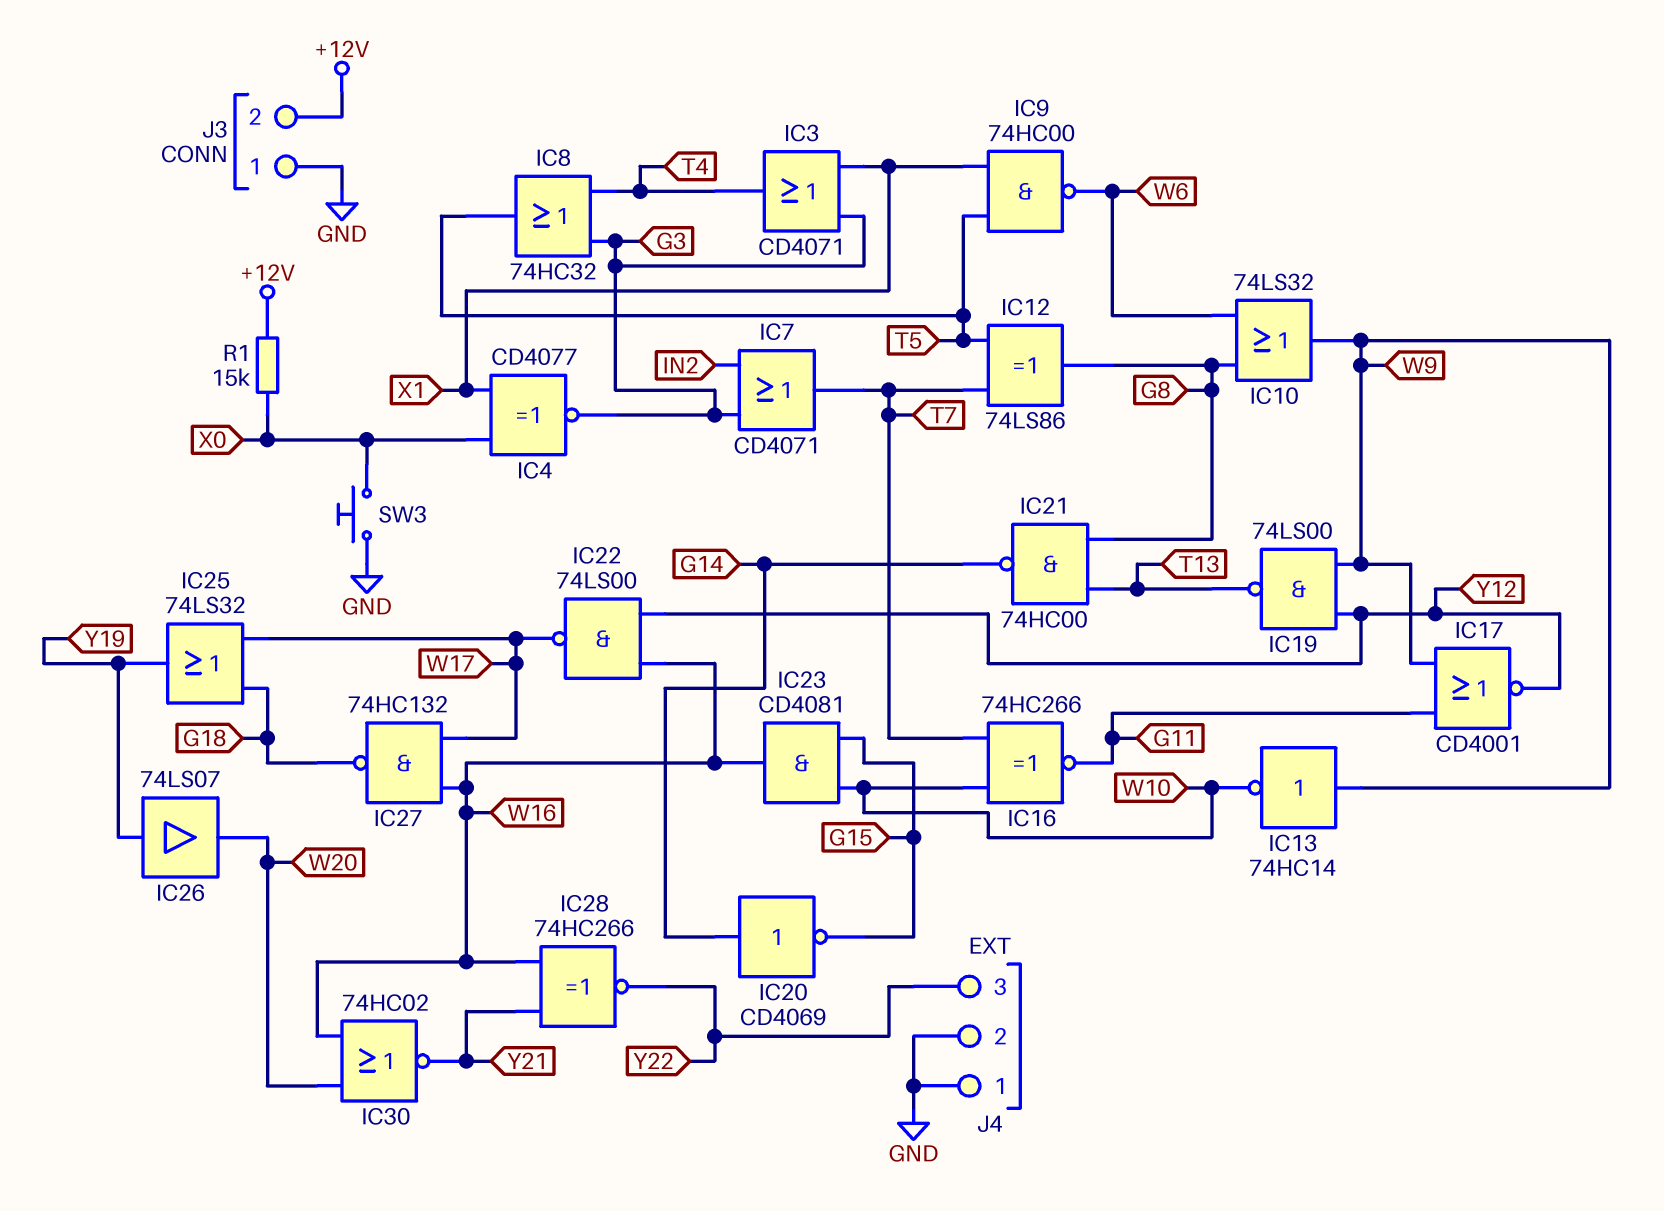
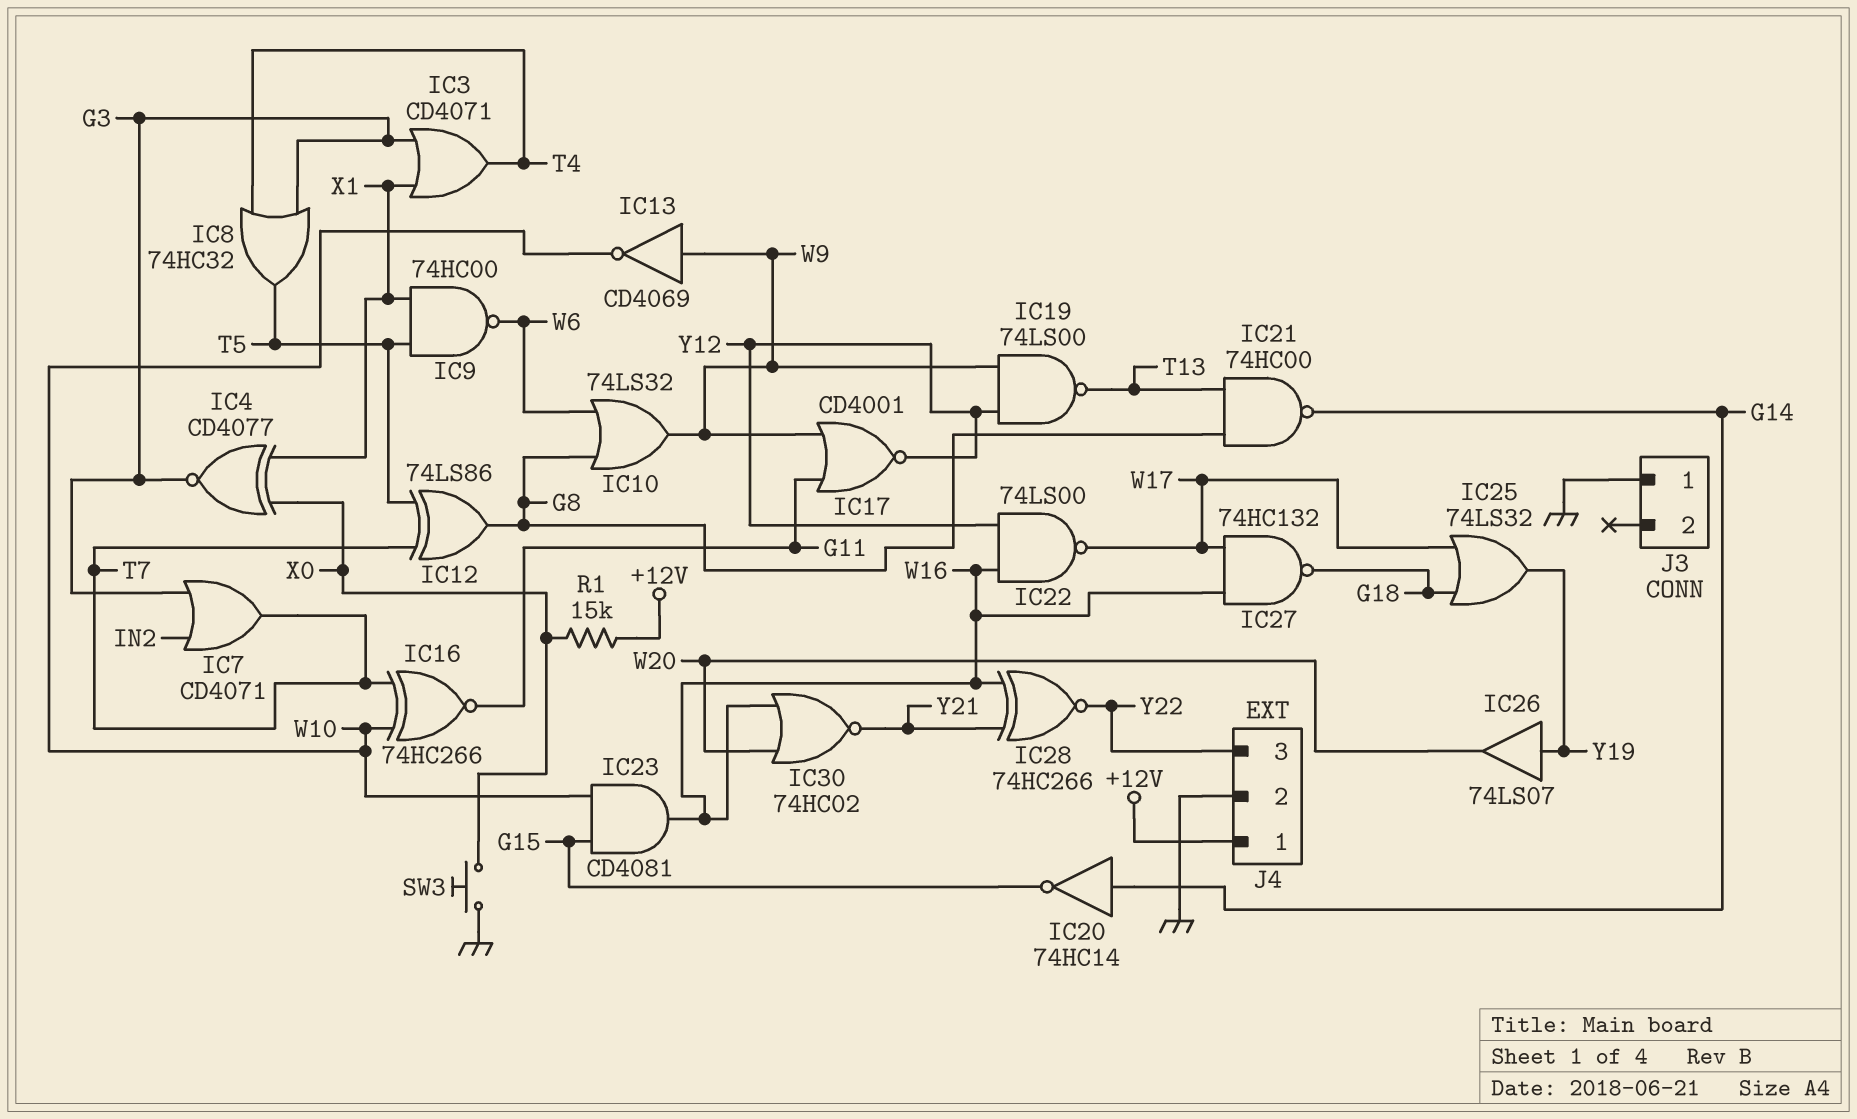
IC13: NOT 74HC14 (in W9, out W10) -> NOT CD4069 (in W9, out W10)
IC20: NOT CD4069 (in G14, out G15) -> NOT 74HC14 (in G14, out G15)
J3 pin 2: +12V -> none
J4 pin 1: GND -> +12V

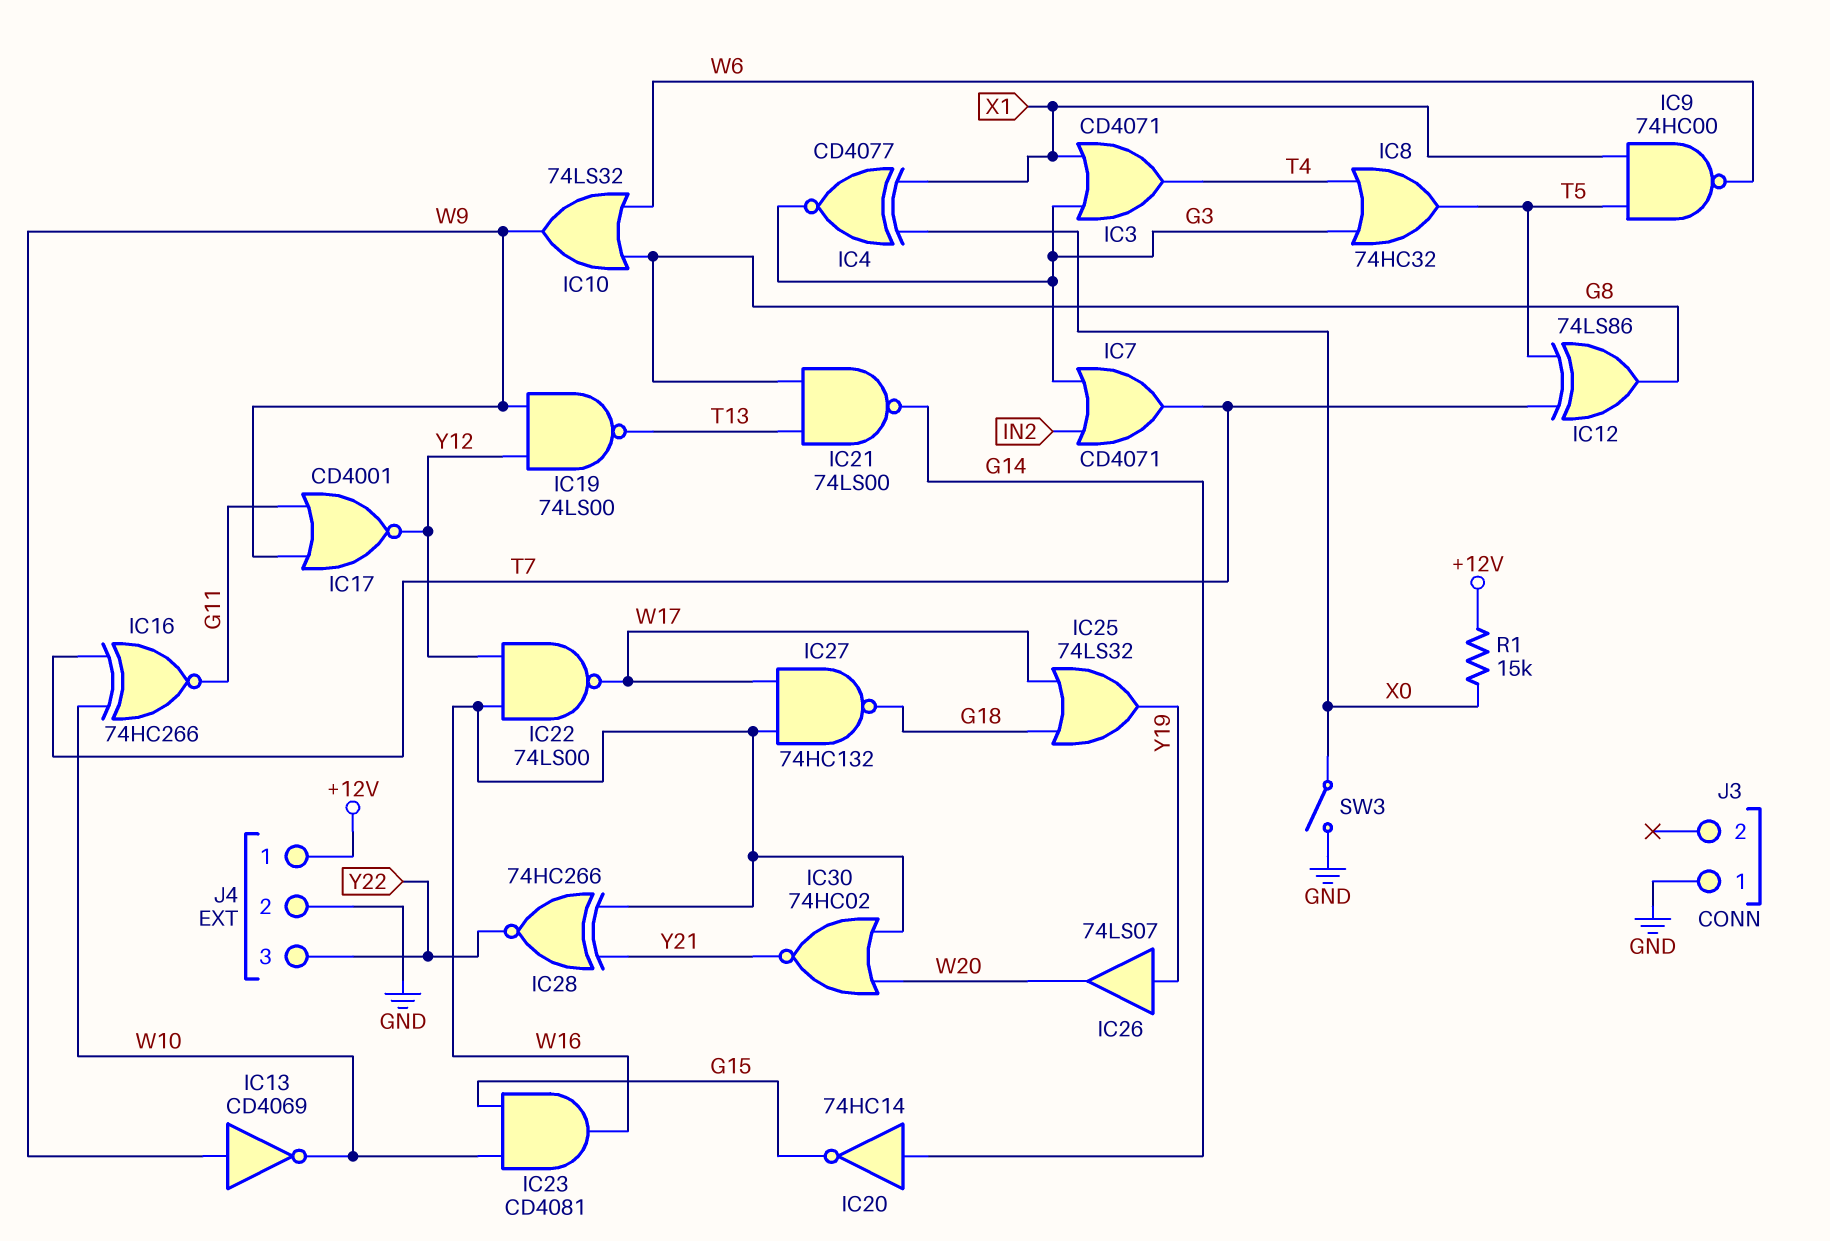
IC21: NAND 74HC00 (in G8, in T13, out G14) -> NAND 74LS00 (in G8, in T13, out G14)
SW3: button (GND, X0) -> switch (GND, X0)

